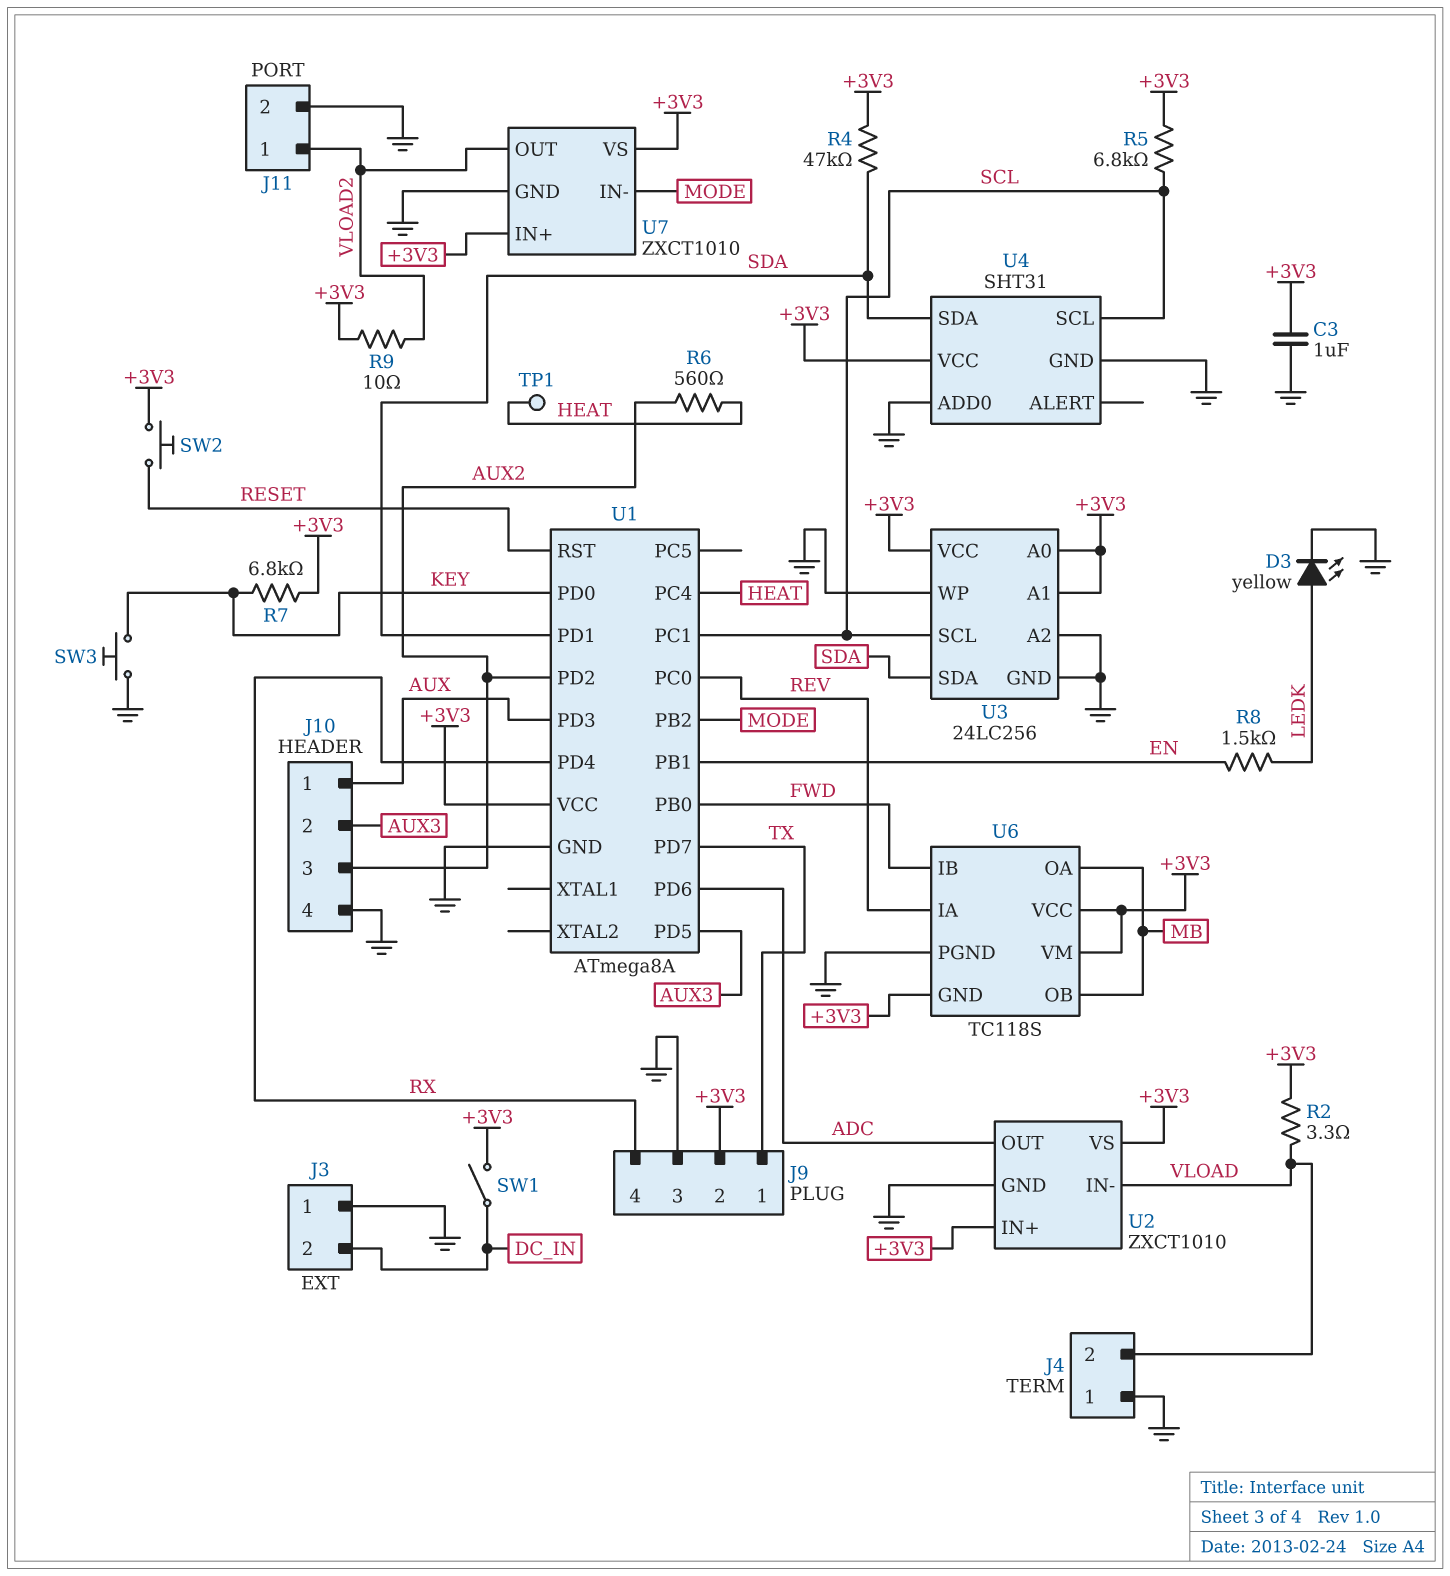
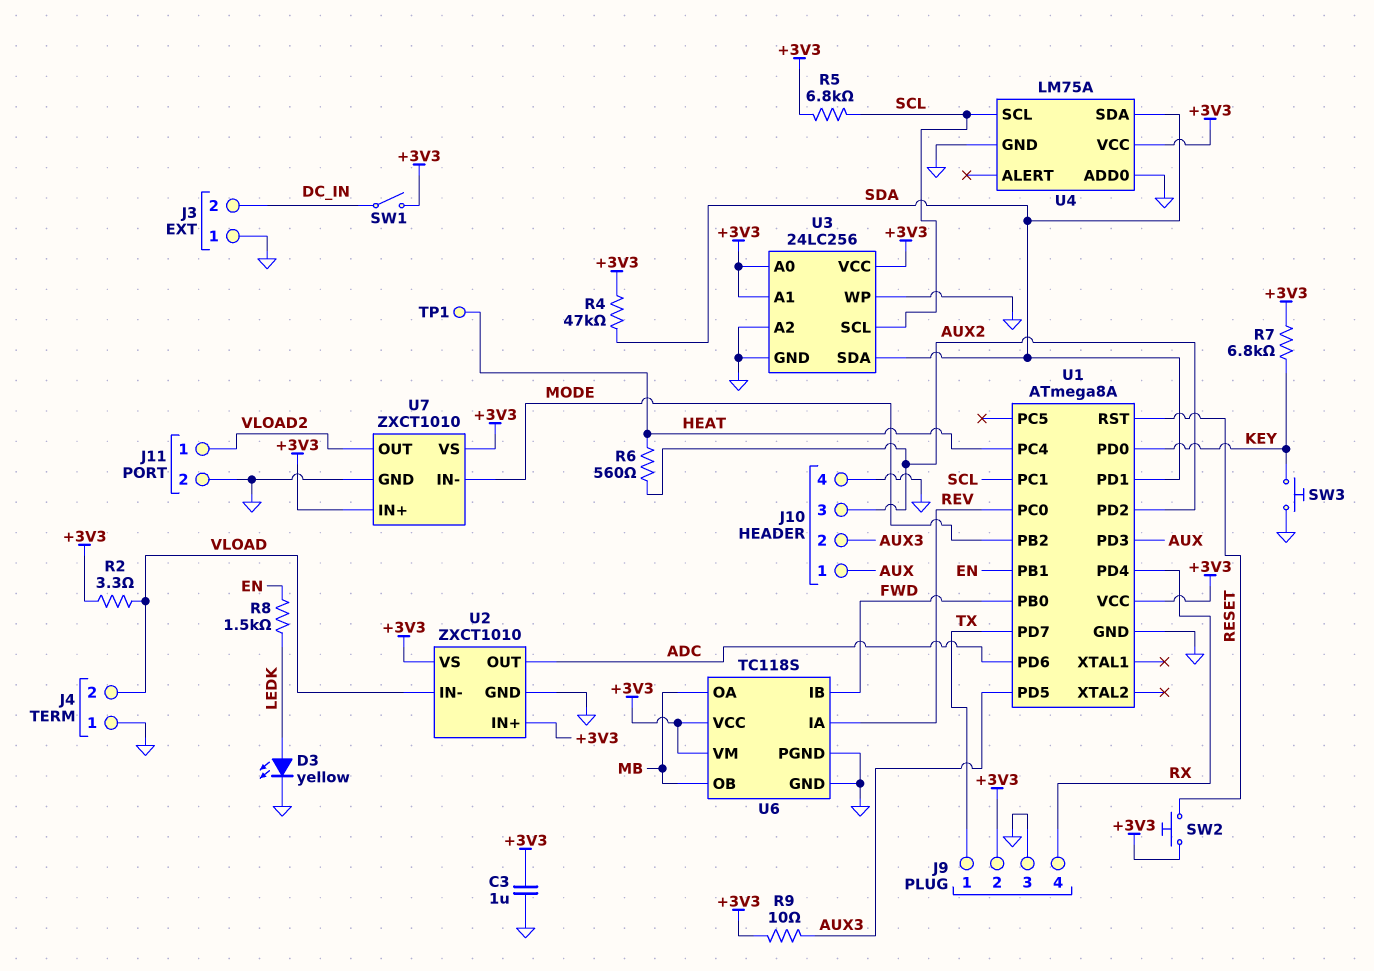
R9: 10 (+3V3, VLOAD2) -> 10 (+3V3, AUX3)
U4: SHT31 -> LM75A
U6 pin GND: +3V3 -> GND

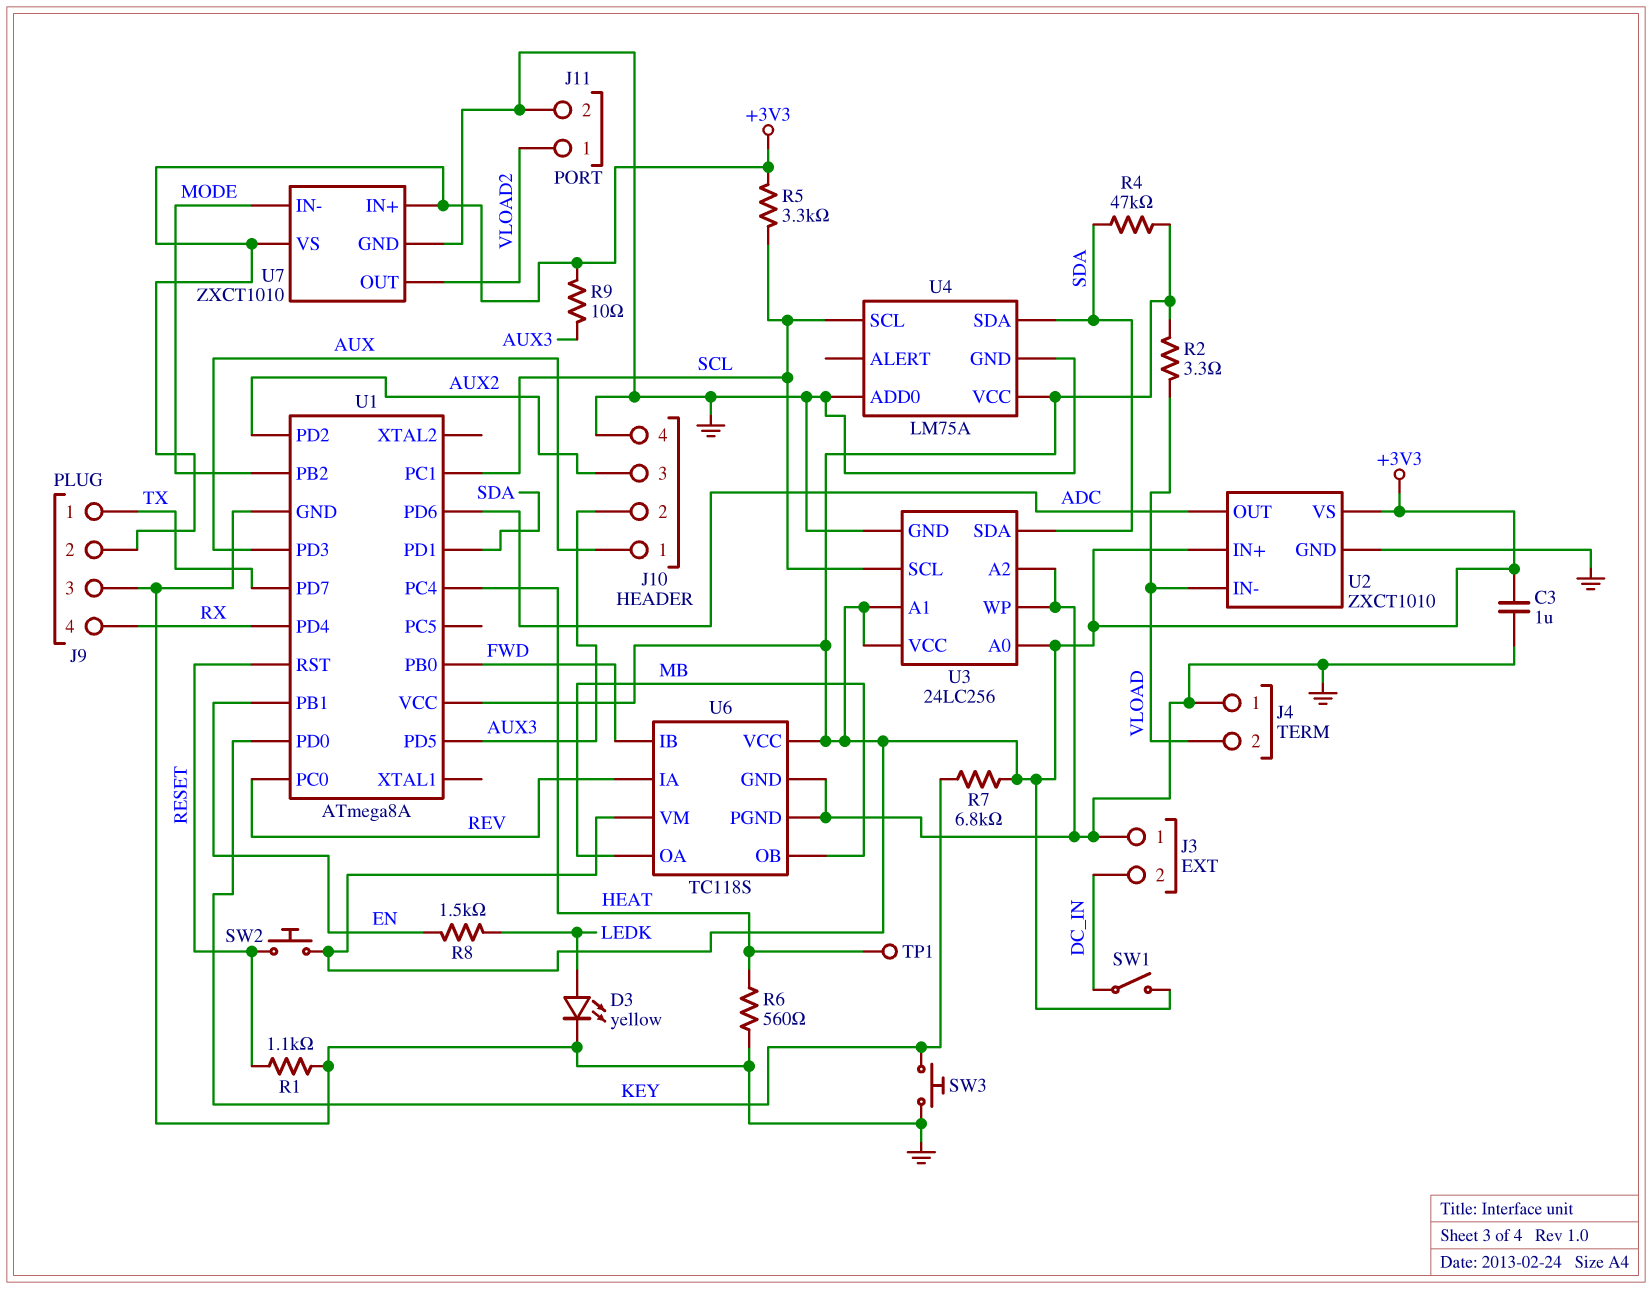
R1: none -> 1.1k (GND, RESET)
R5: 6.8k (+3V3, SCL) -> 3.3k (+3V3, SCL)
R6: 560 (AUX2, HEAT) -> 560 (GND, HEAT)

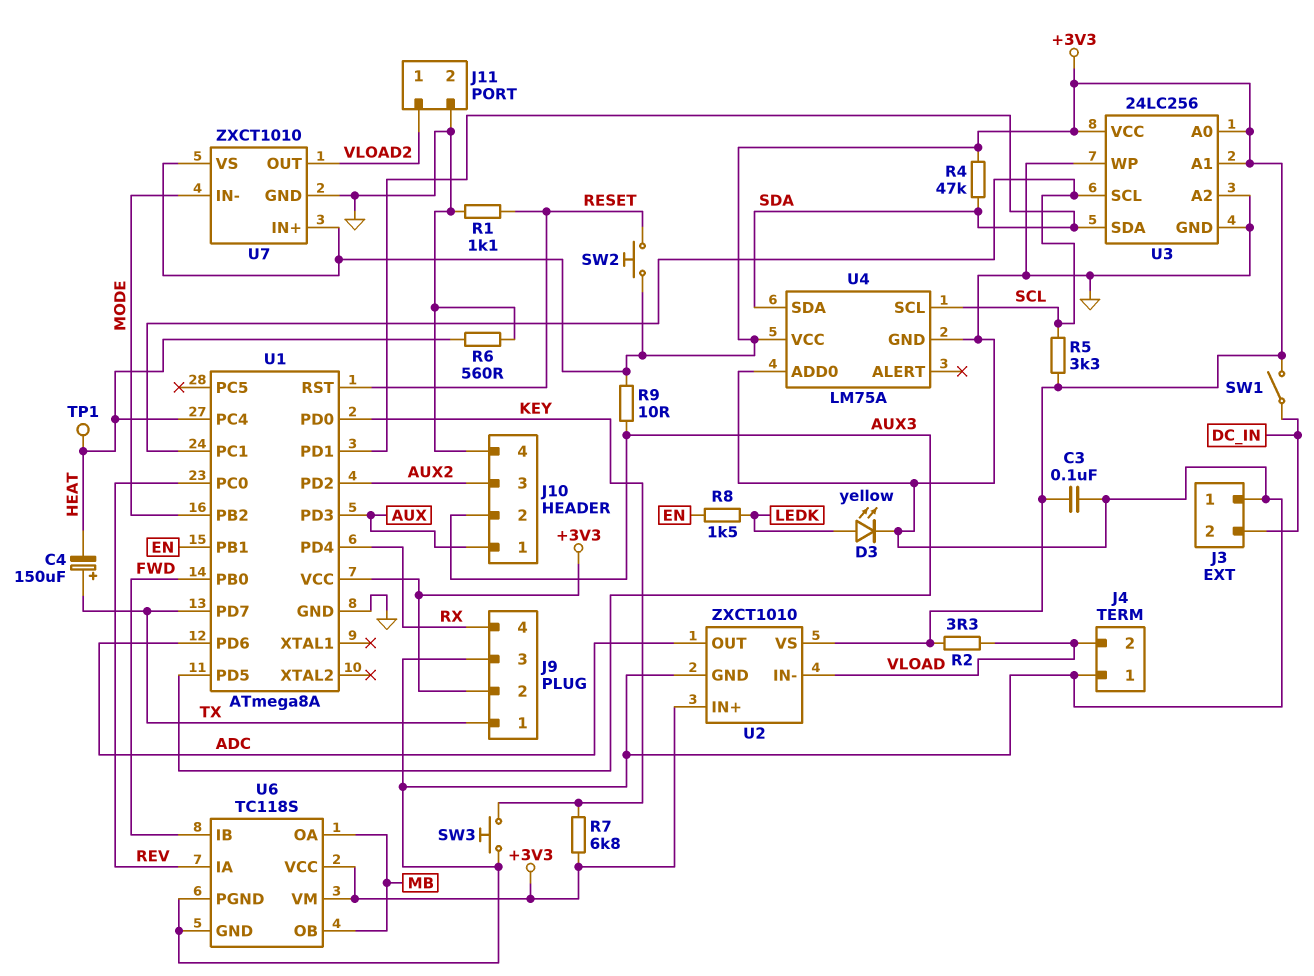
C3: 1uF (+3V3, GND) -> 100nF (+3V3, GND)
C4: none -> 150uF (plus TX, minus HEAT)

